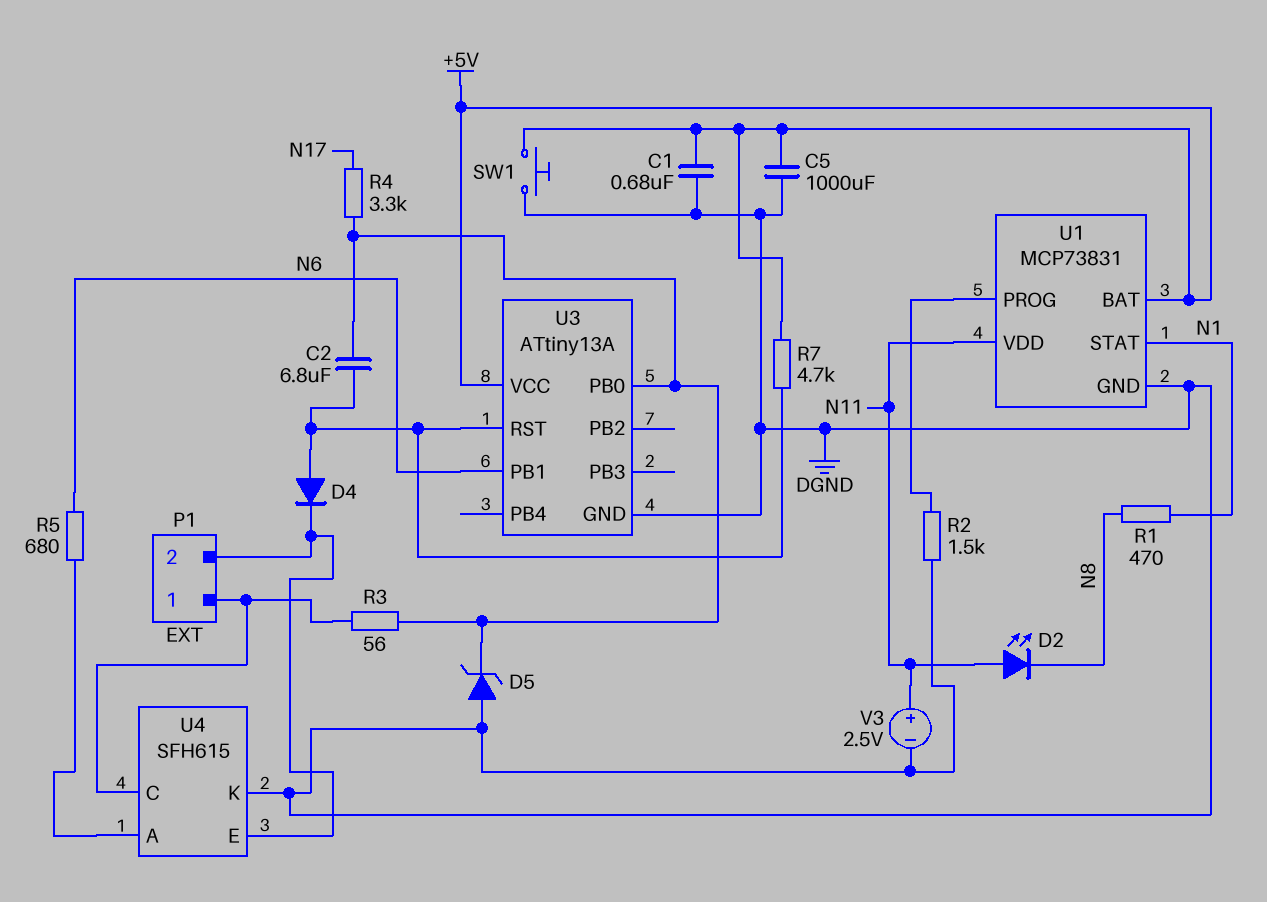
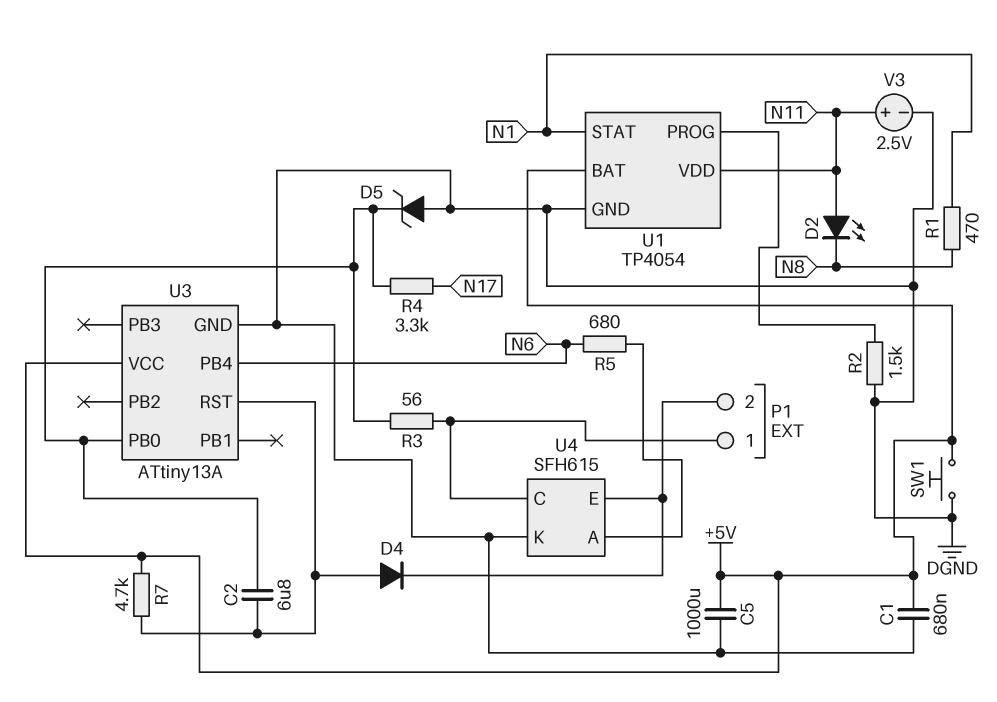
U1: MCP73831 -> TP4054
U3 pin PB1: N6 -> none
U3 pin PB4: none -> N6

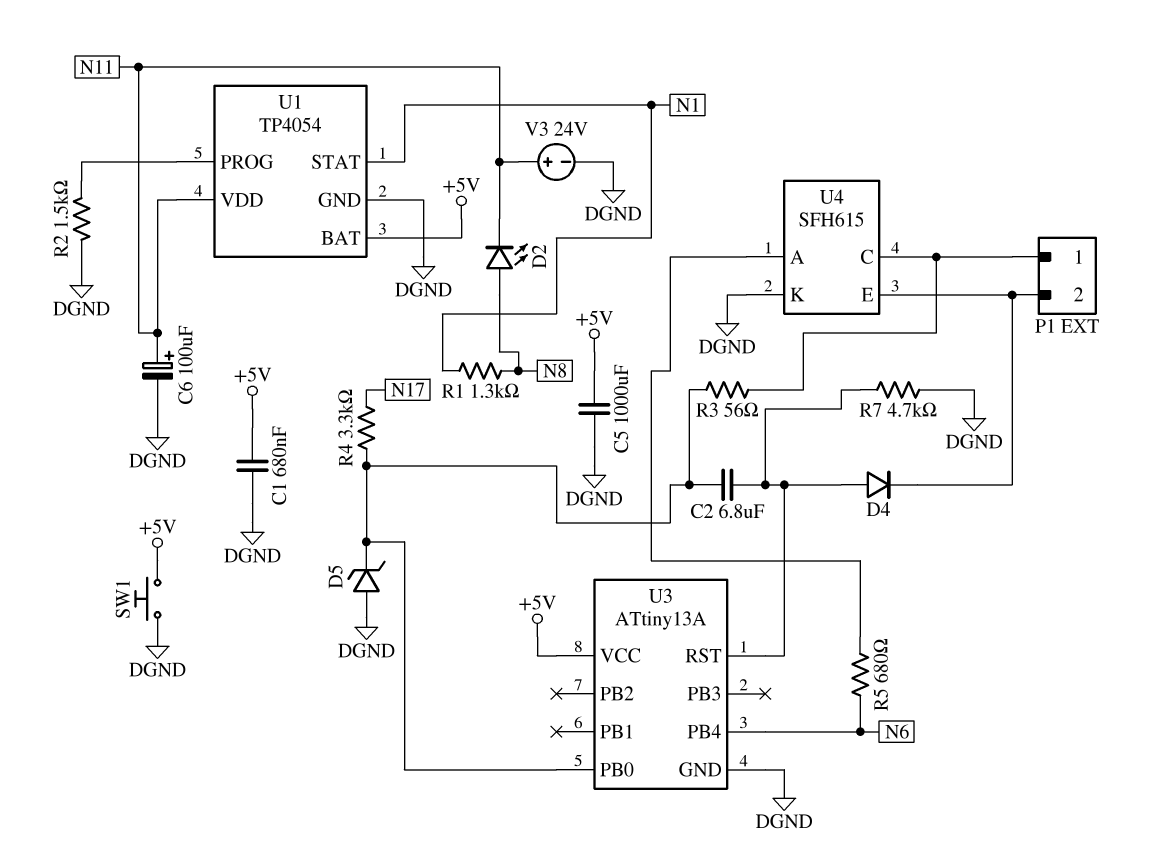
C6: none -> 100uF (plus N11, minus DGND)
D2: LED (A N11, K N8) -> LED (A N8, K N11)
R1: 470 (N1, N8) -> 1.3k (N1, N8)
R7: 4.7k (+5V, U3/RST) -> 4.7k (DGND, U3/RST)
V3: 2.5V (plus N11, minus DGND) -> 24V (plus N11, minus DGND)

